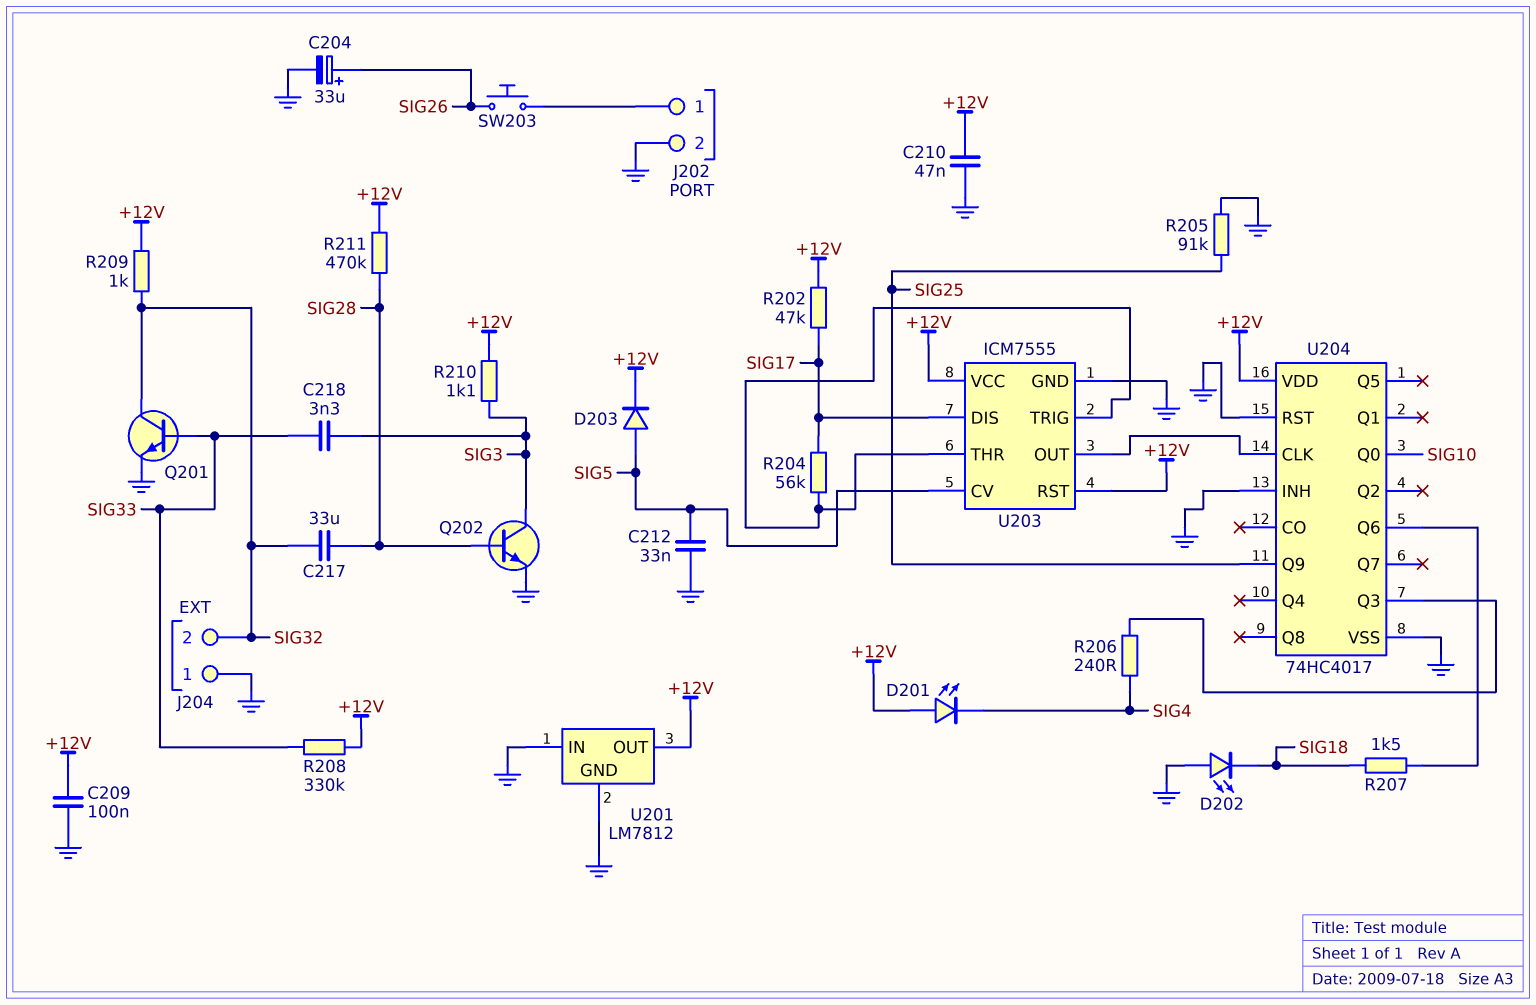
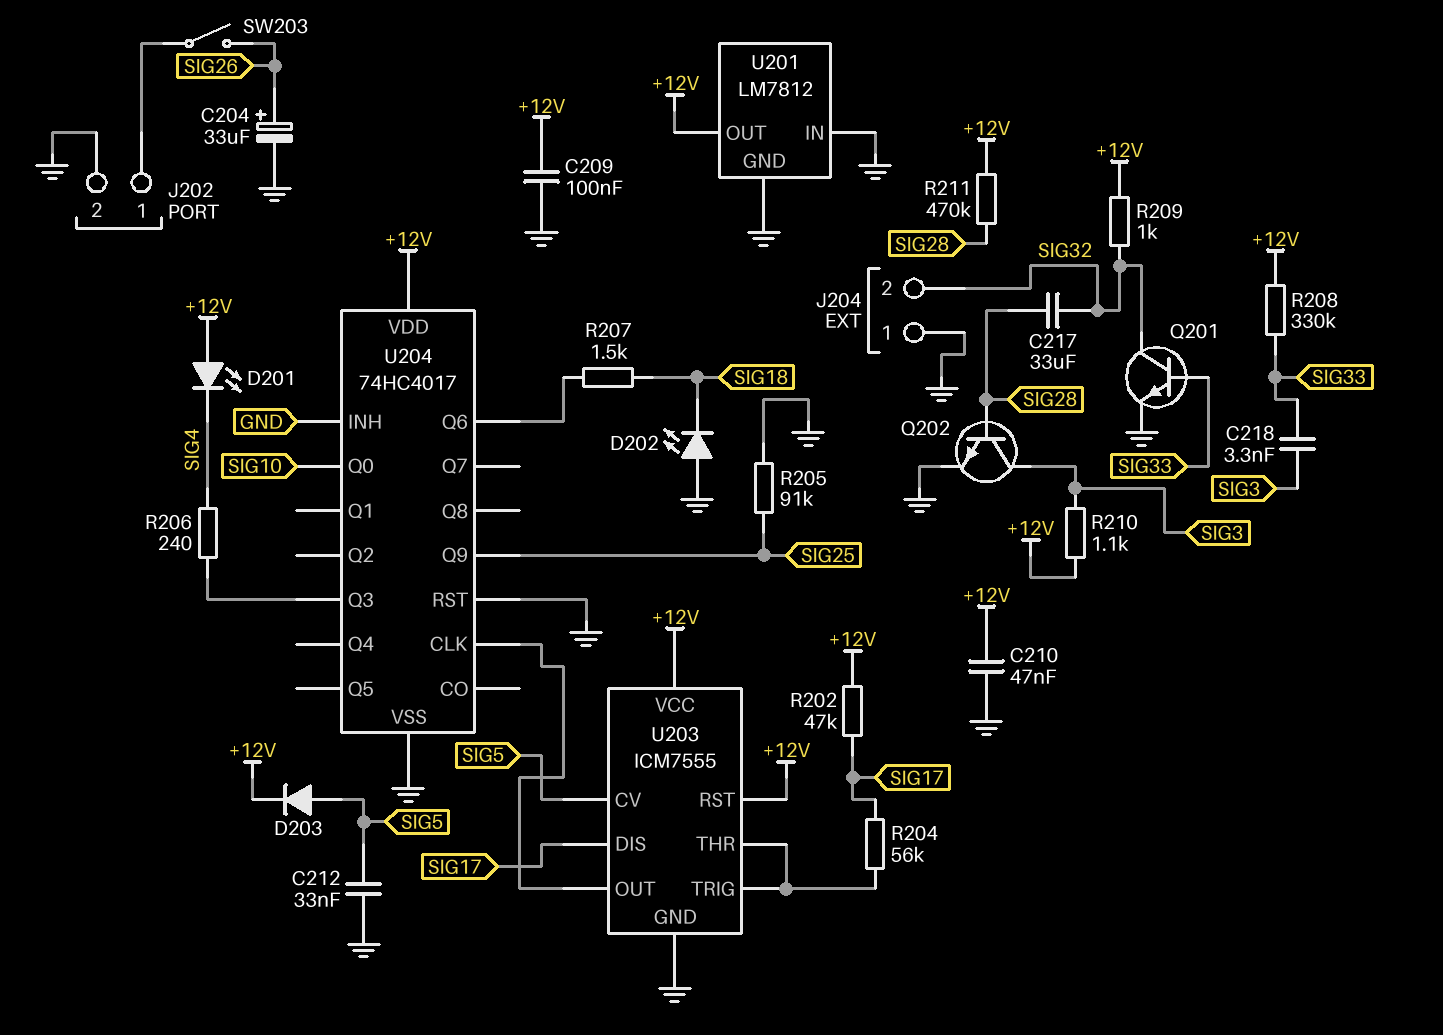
SW203: button (J202/1, SIG26) -> switch (J202/1, SIG26)

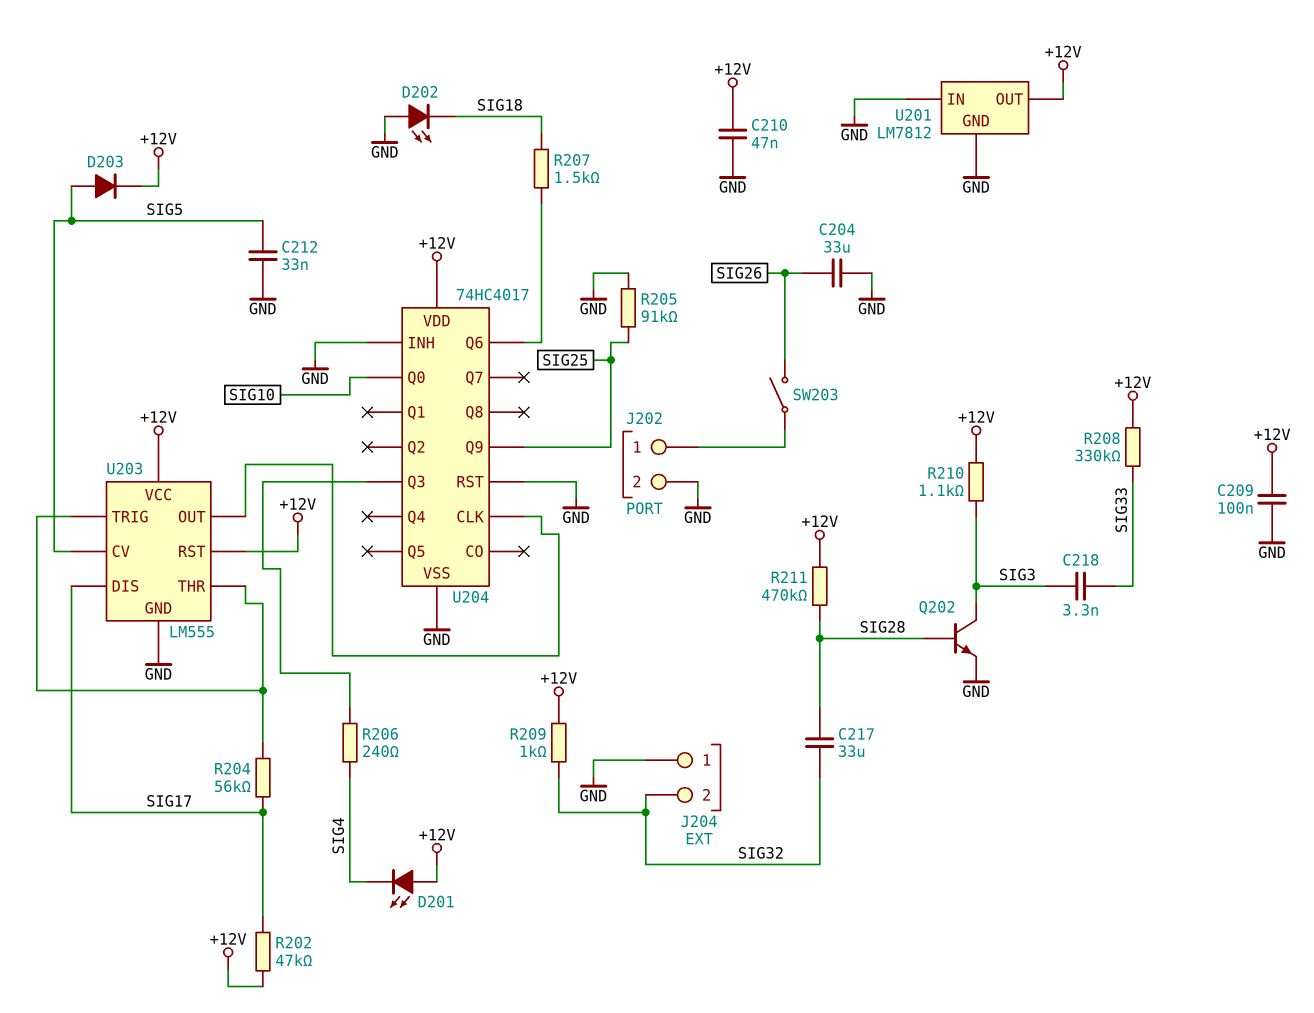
C204: 33uF (plus SIG26, minus GND) -> 33uF (GND, SIG26)
Q201: NPN (B SIG33, C SIG32, E GND) -> none
U203: ICM7555 -> LM555

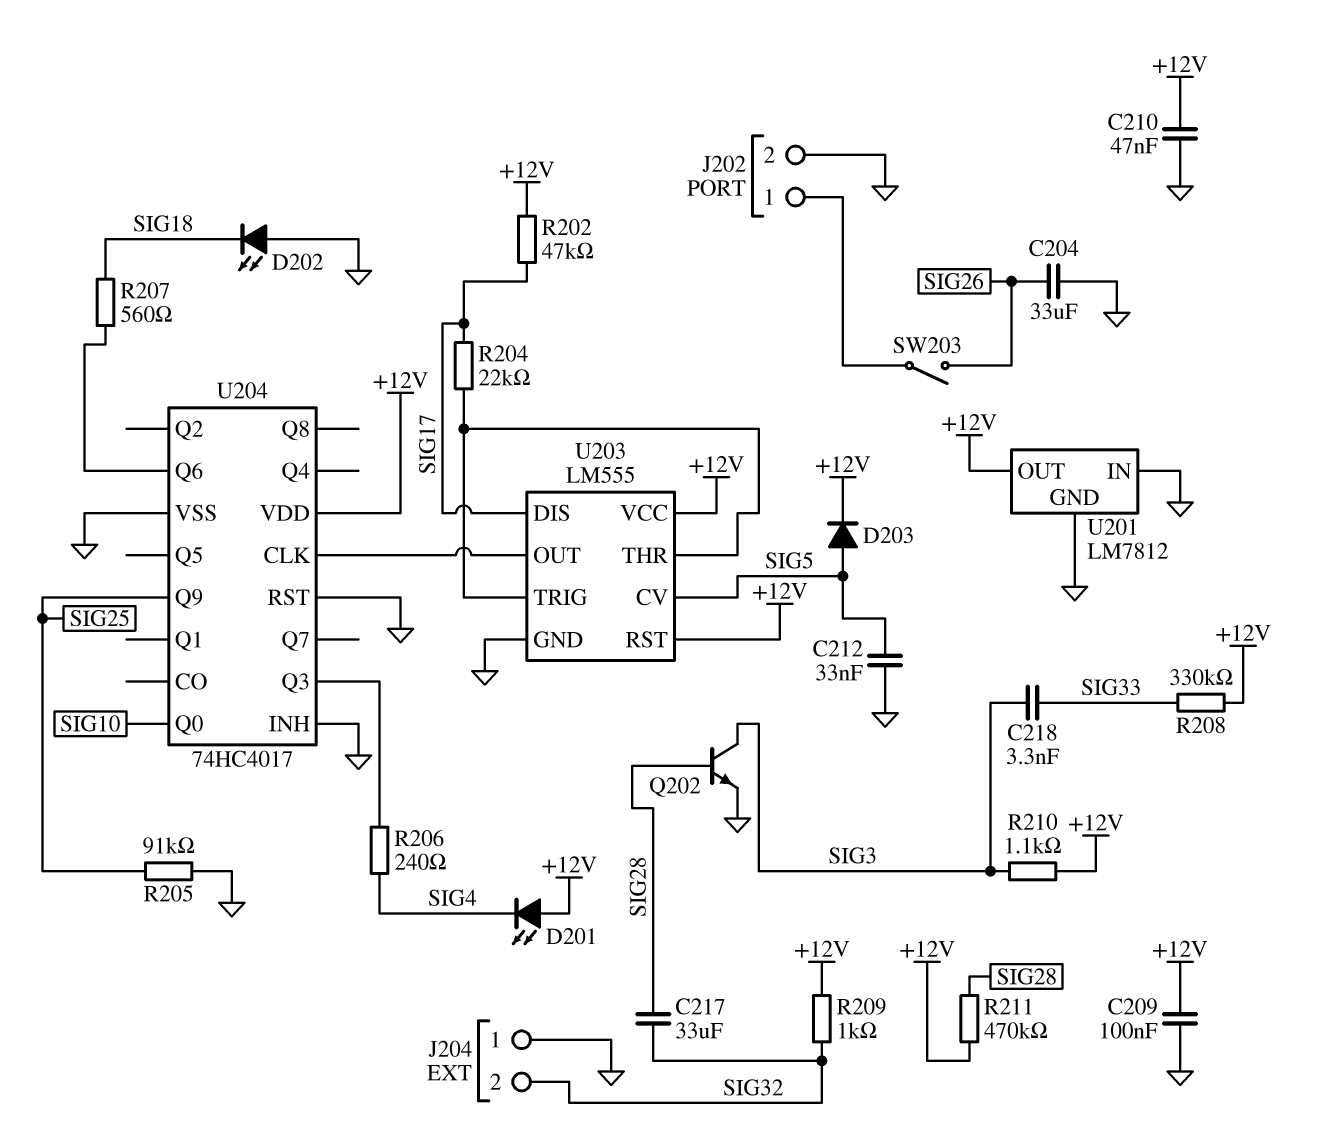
R204: 56k (SIG17, U203/THR) -> 22k (SIG17, U203/THR)
R207: 1.5k (SIG18, U204/Q6) -> 560 (SIG18, U204/Q6)

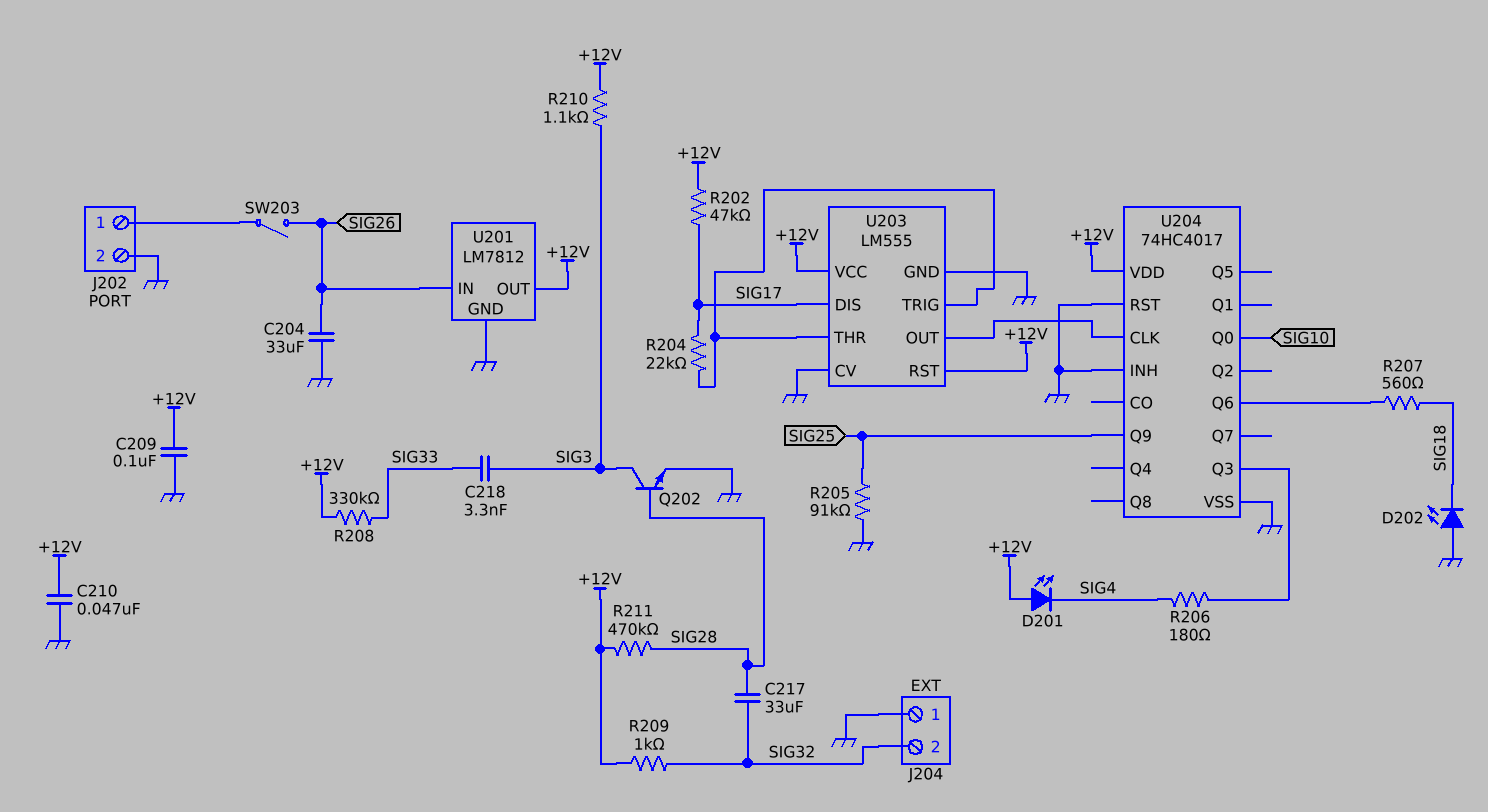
C212: 33nF (GND, SIG5) -> none
D203: diode (A SIG5, K +12V) -> none
R206: 240 (SIG4, U204/Q3) -> 180 (SIG4, U204/Q3)
U201 pin IN: GND -> SIG26
U203 pin CV: SIG5 -> GND

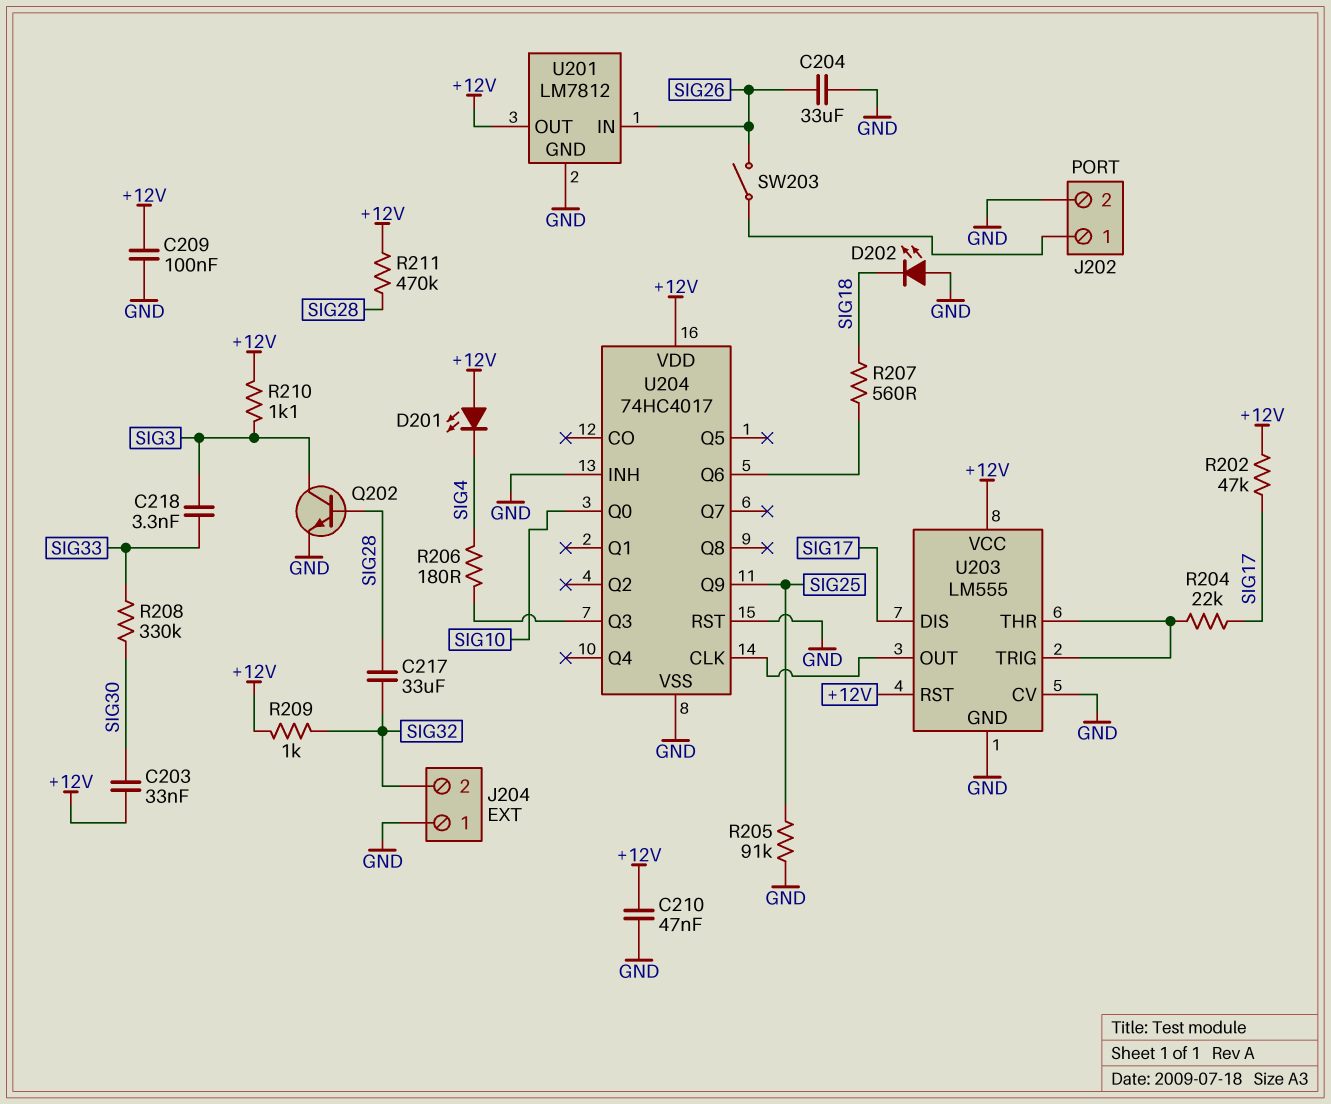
C203: none -> 33nF (+12V, SIG30)
R208: 330k (+12V, SIG33) -> 330k (SIG30, SIG33)

